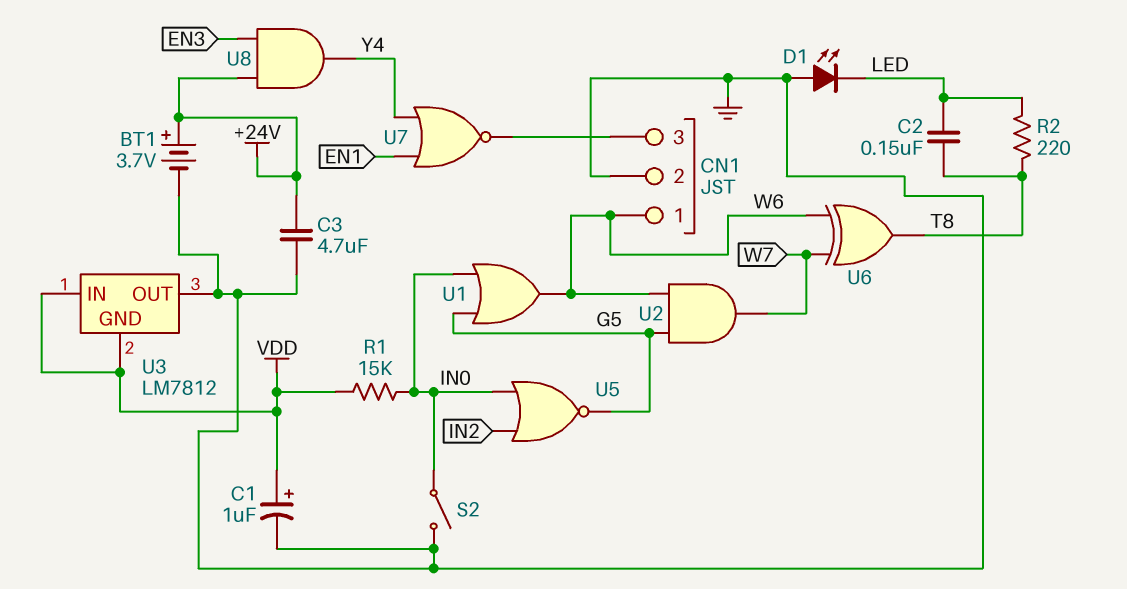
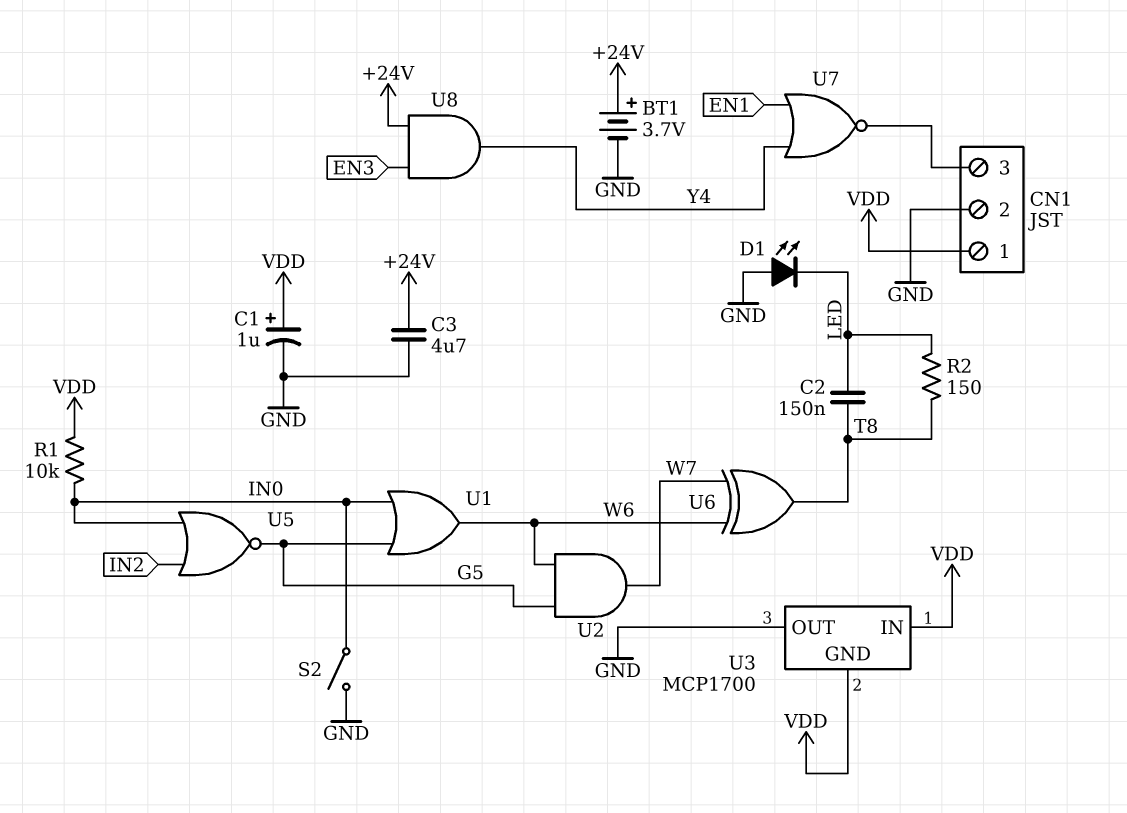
CN1 pin 1: W6 -> VDD
R1: 15k (IN0, VDD) -> 10k (IN0, VDD)
R2: 220 (LED, T8) -> 150 (LED, T8)
U3: LM7812 -> MCP1700

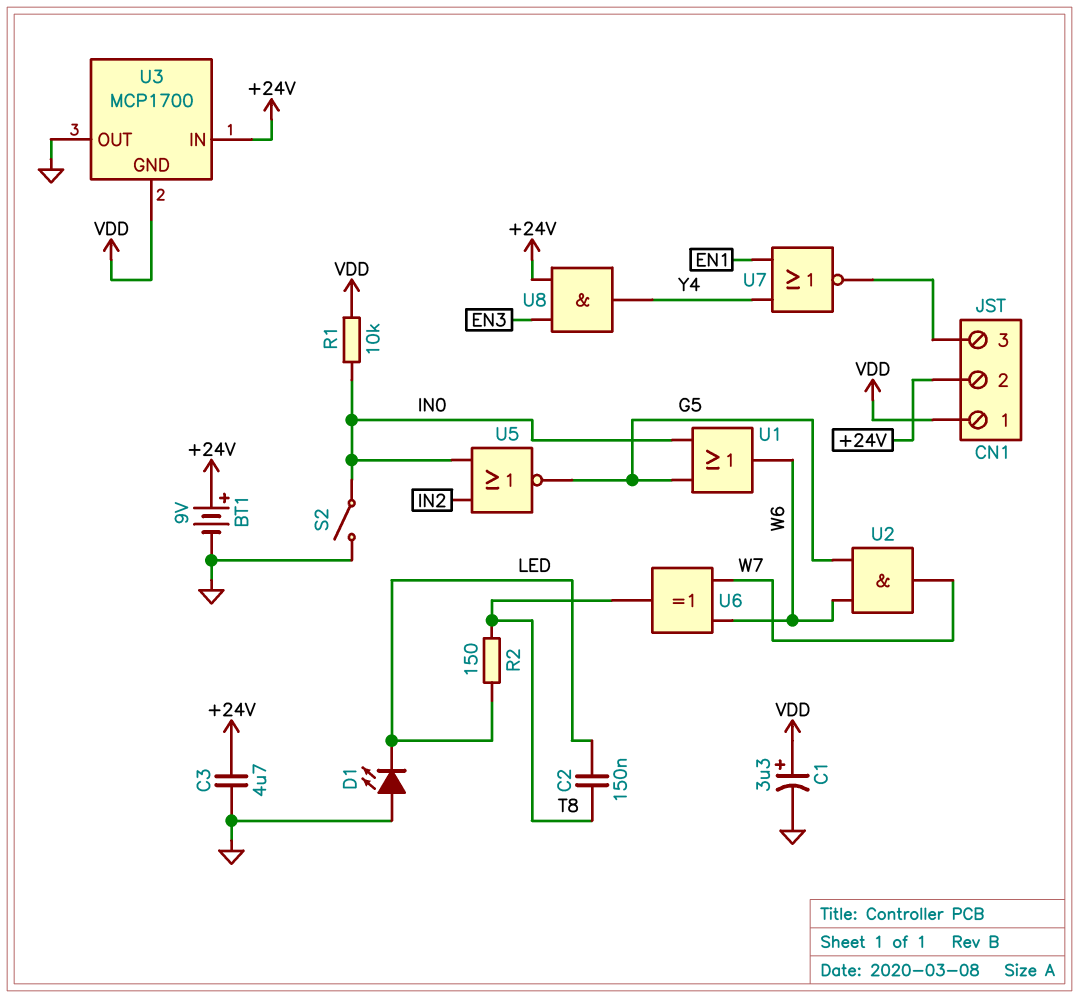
BT1: 3.7V (plus +24V, minus GND) -> 9V (plus +24V, minus GND)
C1: 1uF (plus VDD, minus GND) -> 3.3uF (plus VDD, minus GND)
CN1 pin 2: GND -> +24V
U3 pin IN: VDD -> +24V

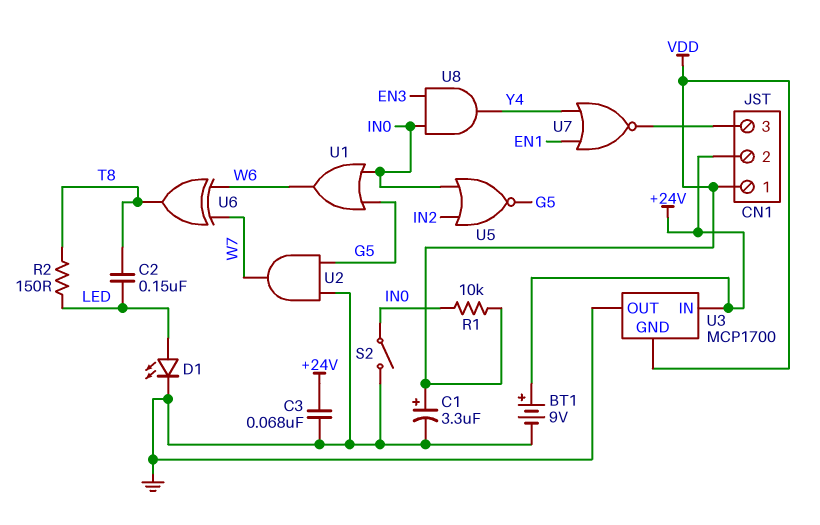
C3: 4.7uF (+24V, GND) -> 68nF (+24V, GND)
D1: LED (A GND, K LED) -> LED (A LED, K GND)
U2: AND (in G5, in W6, out W7) -> AND (in G5, in GND, out W7)
U8: AND (in +24V, in EN3, out Y4) -> AND (in EN3, in IN0, out Y4)

